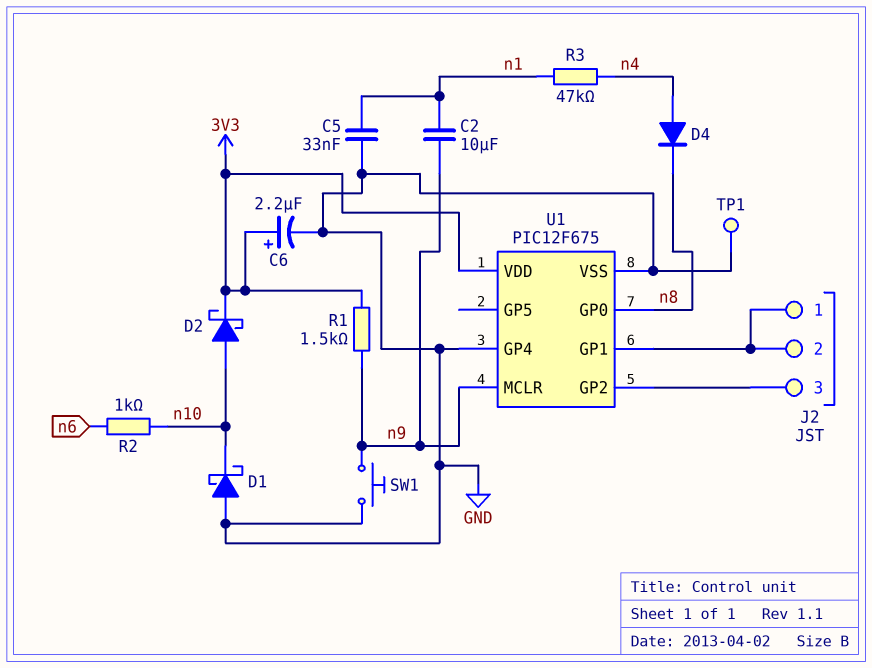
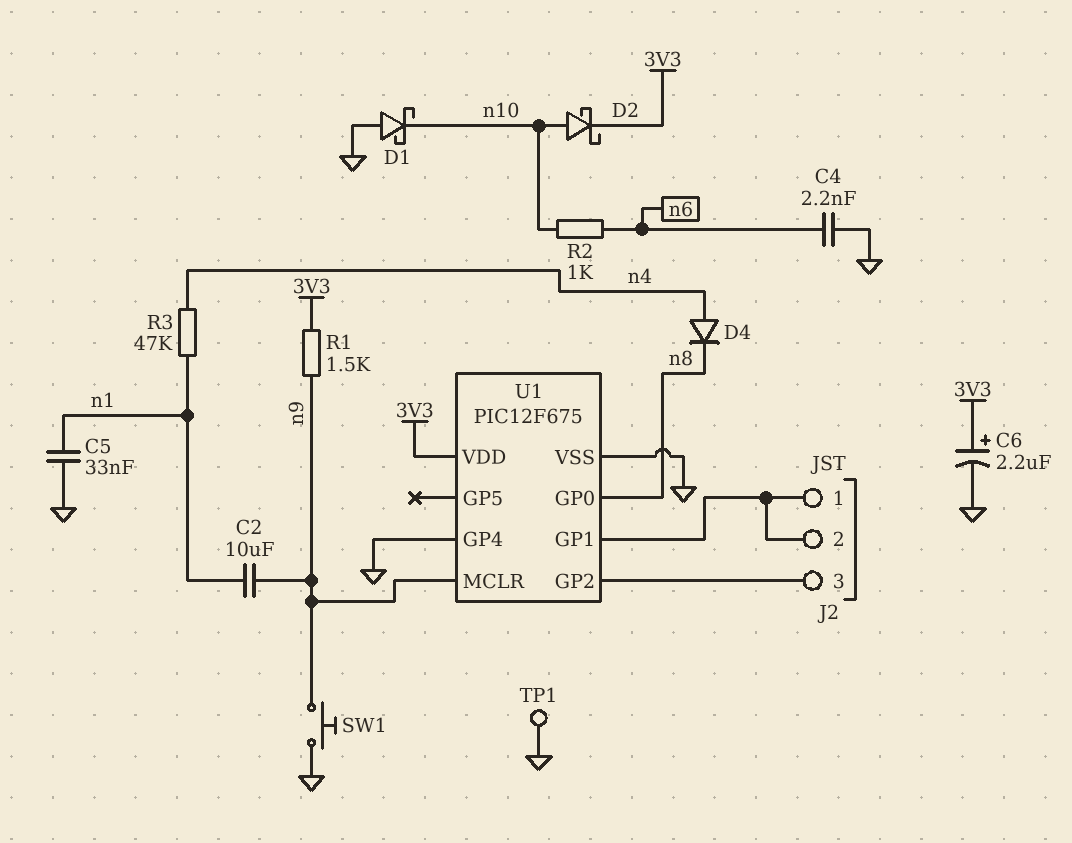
C4: none -> 2.2nF (GND, n6)

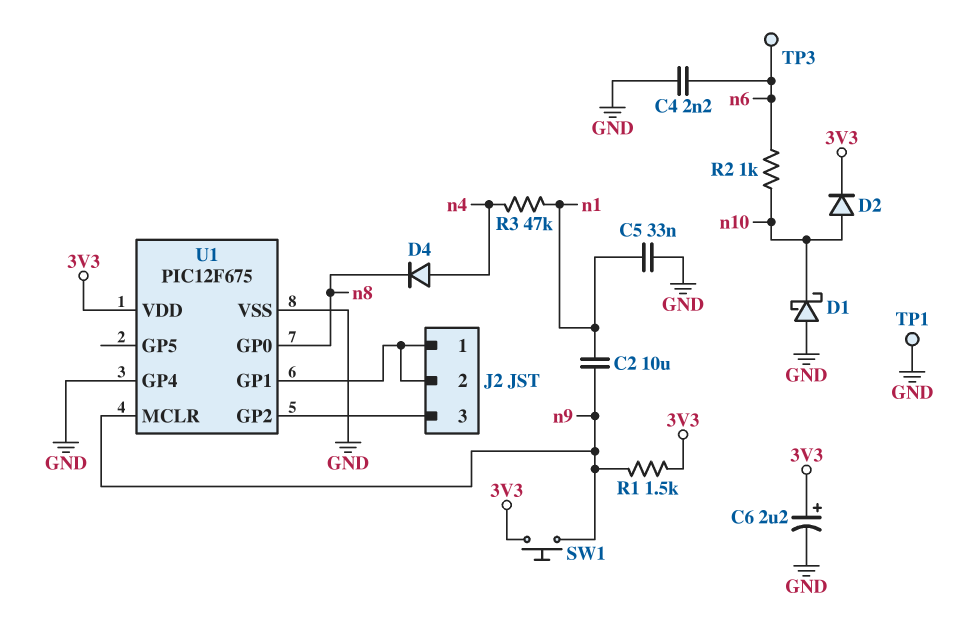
D2: schottky (A n10, K 3V3) -> diode (A n10, K 3V3)
SW1: button (GND, n9) -> button (3V3, n9)
TP3: none -> test point (n6)

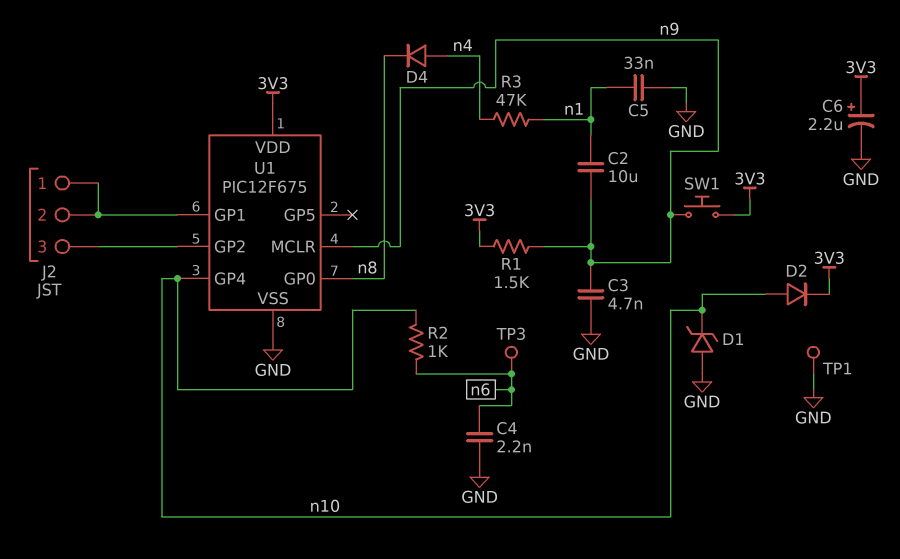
C3: none -> 4.7nF (GND, n9)
D1: schottky (A GND, K n10) -> zener (A GND, K n10)
U1 pin GP4: GND -> n10

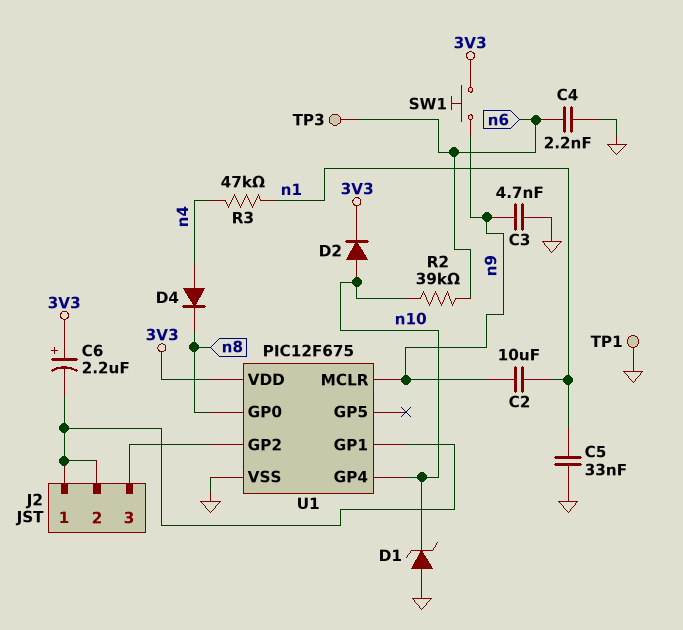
C6: 2.2uF (plus 3V3, minus GND) -> 2.2uF (plus 3V3, minus J2/1)
R1: 1.5k (3V3, n9) -> none
R2: 1k (n6, n10) -> 39k (n6, n10)

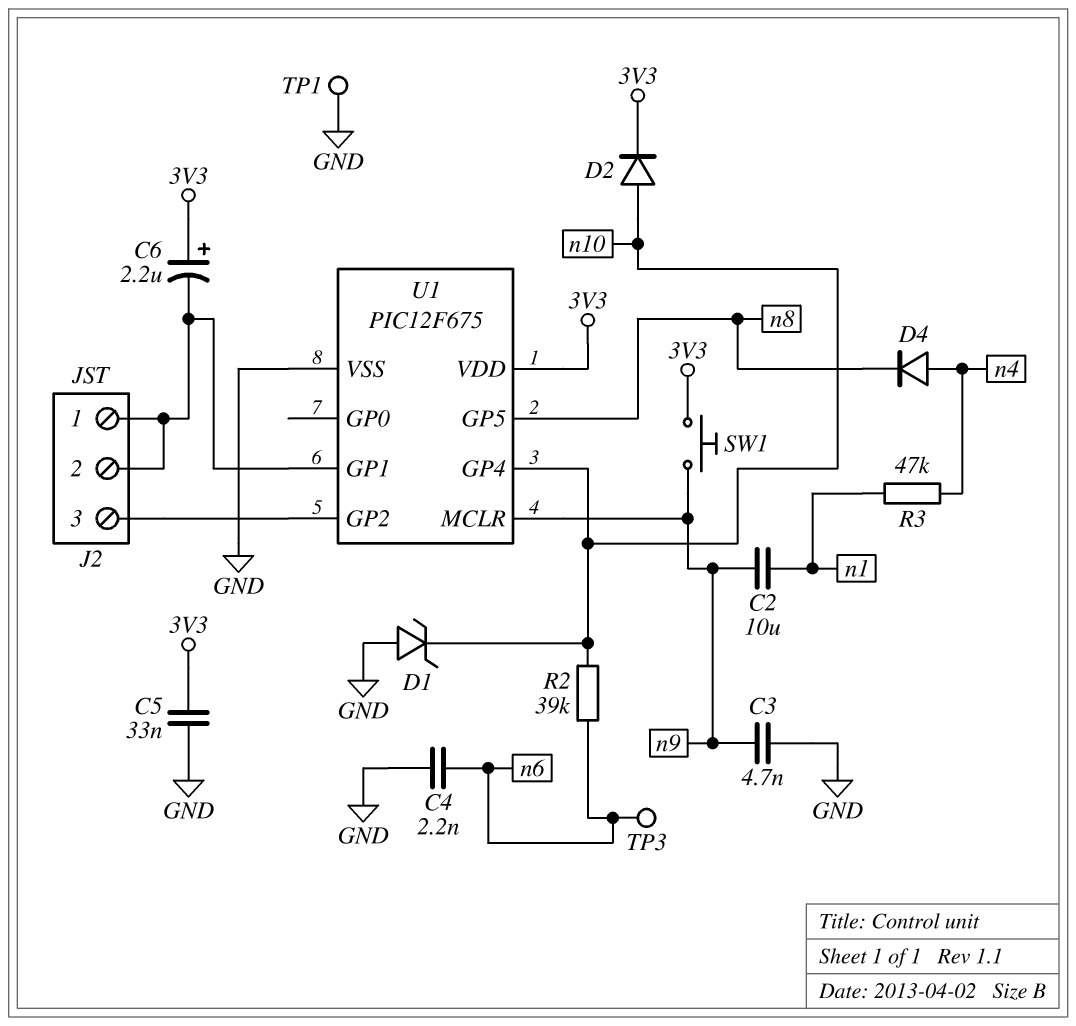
C5: 33nF (GND, n1) -> 33nF (3V3, GND)
U1 pin GP0: n8 -> none
U1 pin GP5: none -> n8

